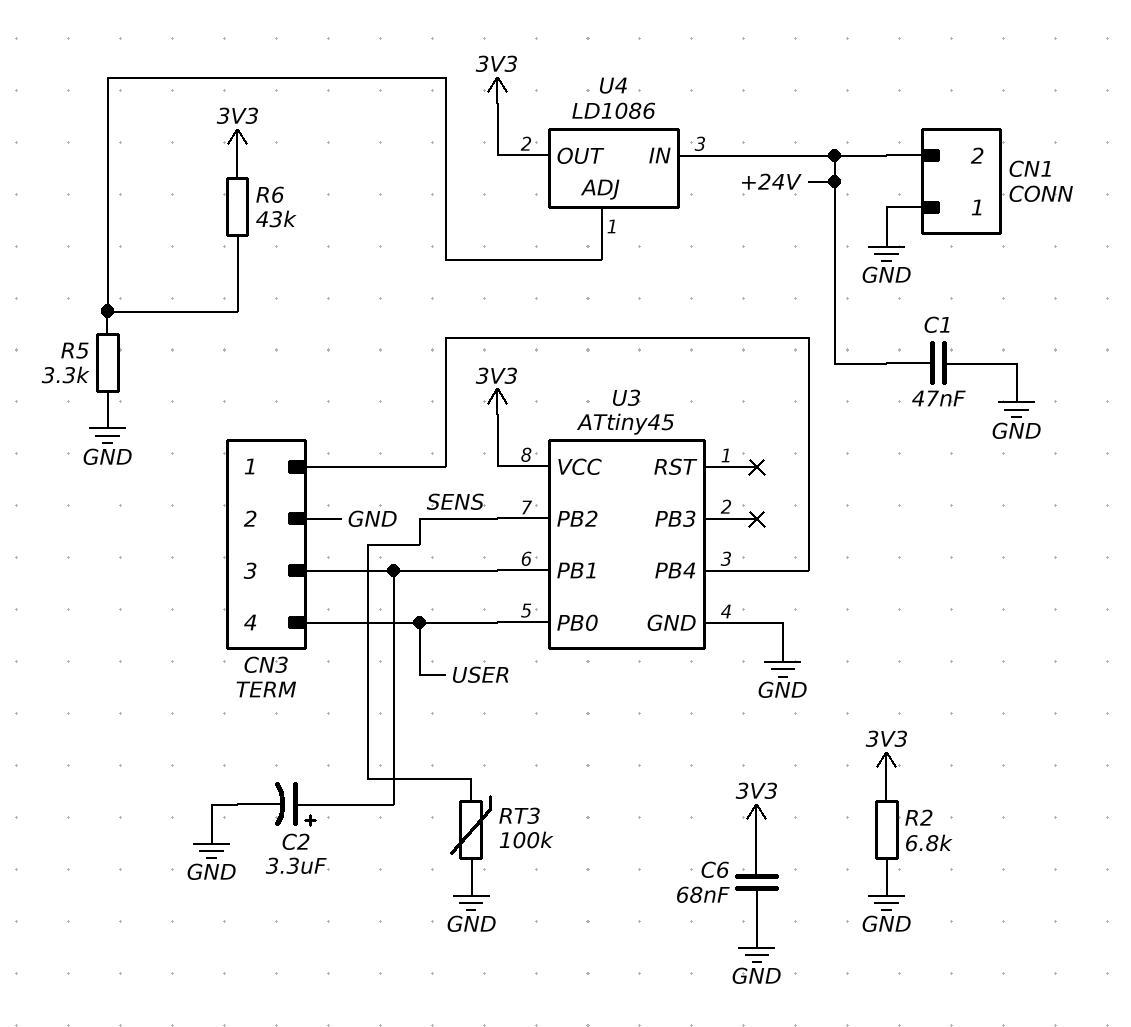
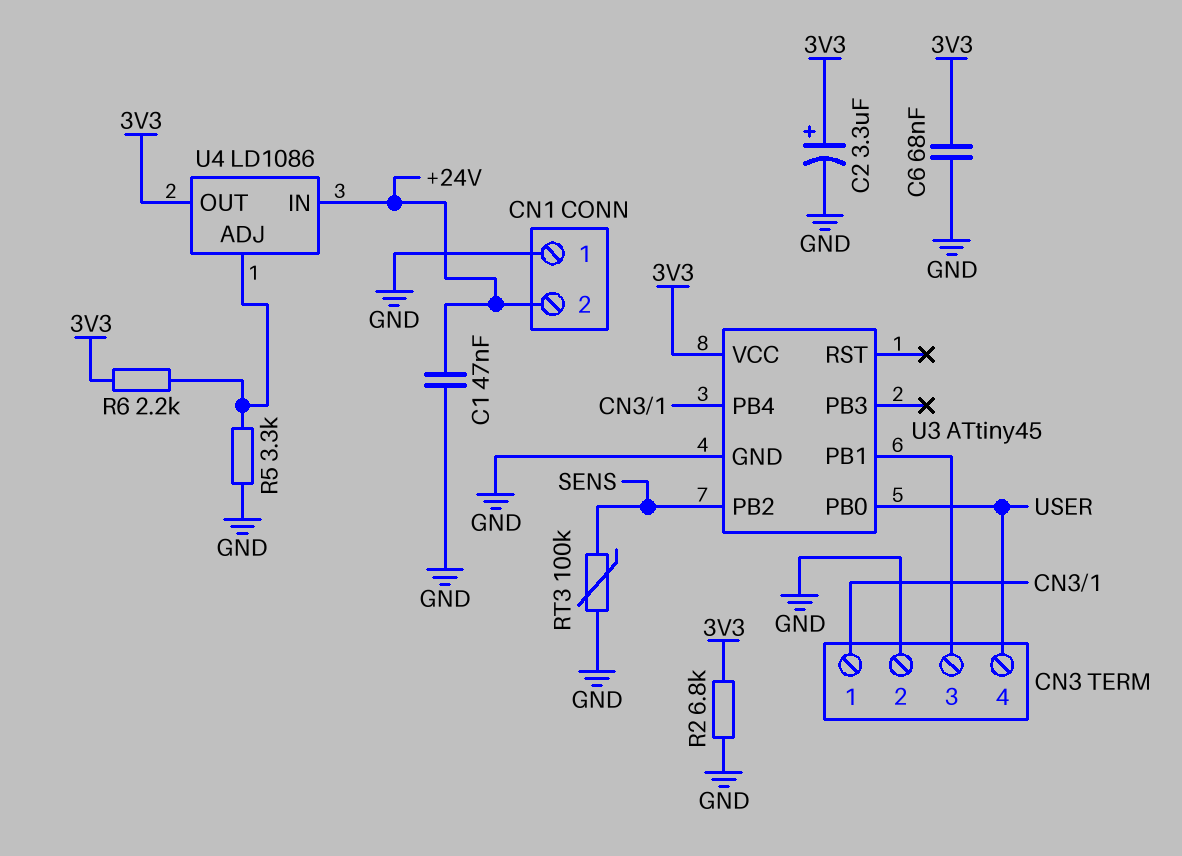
C2: 3.3uF (plus CN3/3, minus GND) -> 3.3uF (plus 3V3, minus GND)
R6: 43k (3V3, U4/ADJ) -> 2.2k (3V3, U4/ADJ)

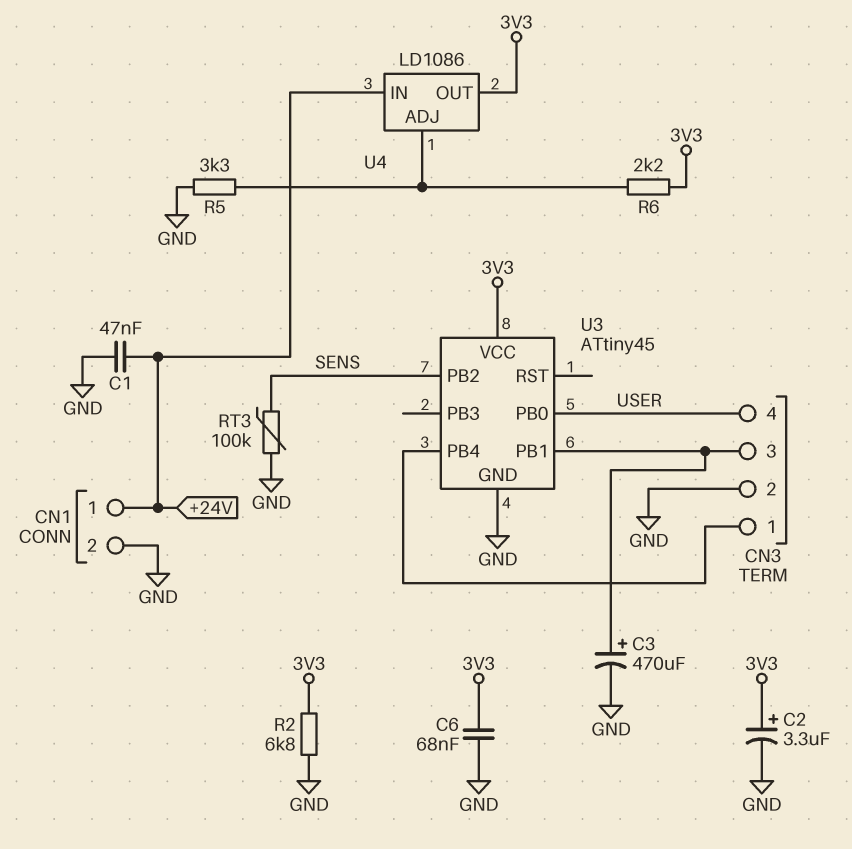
C3: none -> 470uF (plus CN3/3, minus GND)
CN1 pin 1: GND -> +24V
CN1 pin 2: +24V -> GND

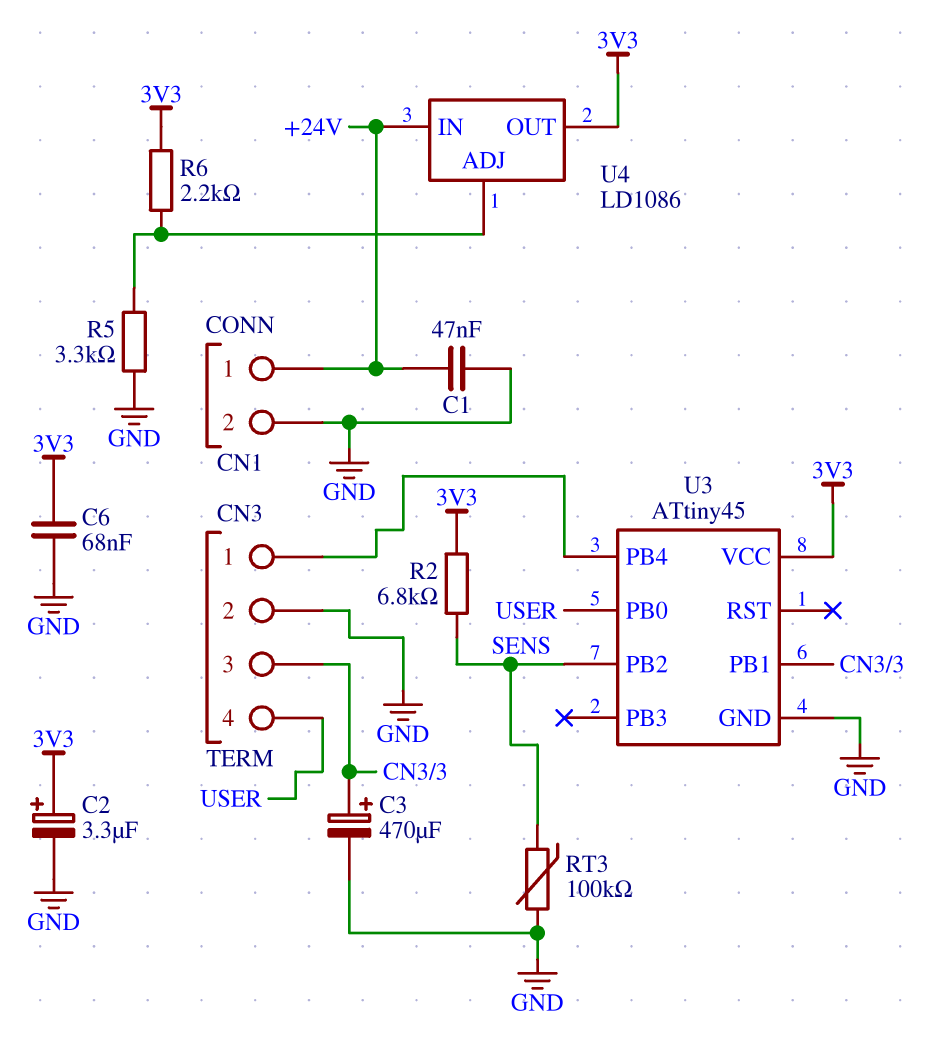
R2: 6.8k (3V3, GND) -> 6.8k (3V3, SENS)

